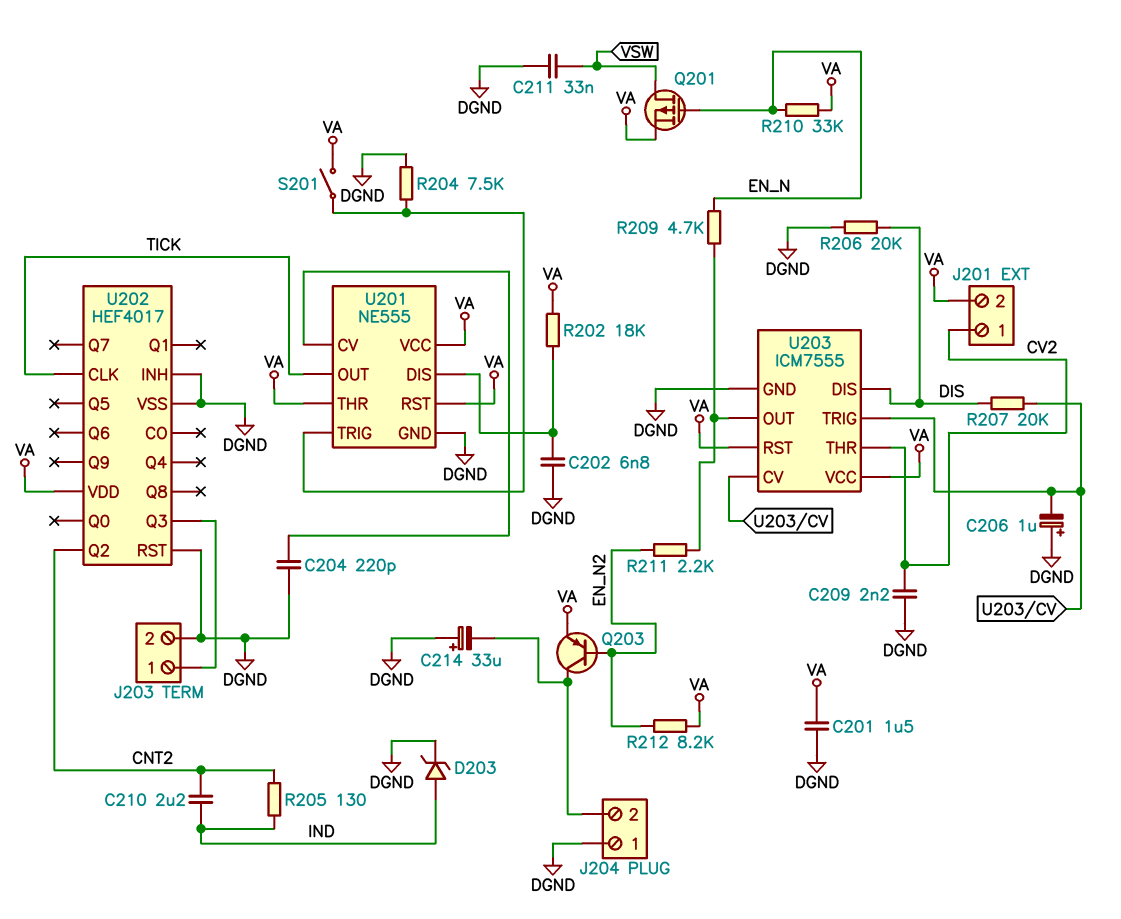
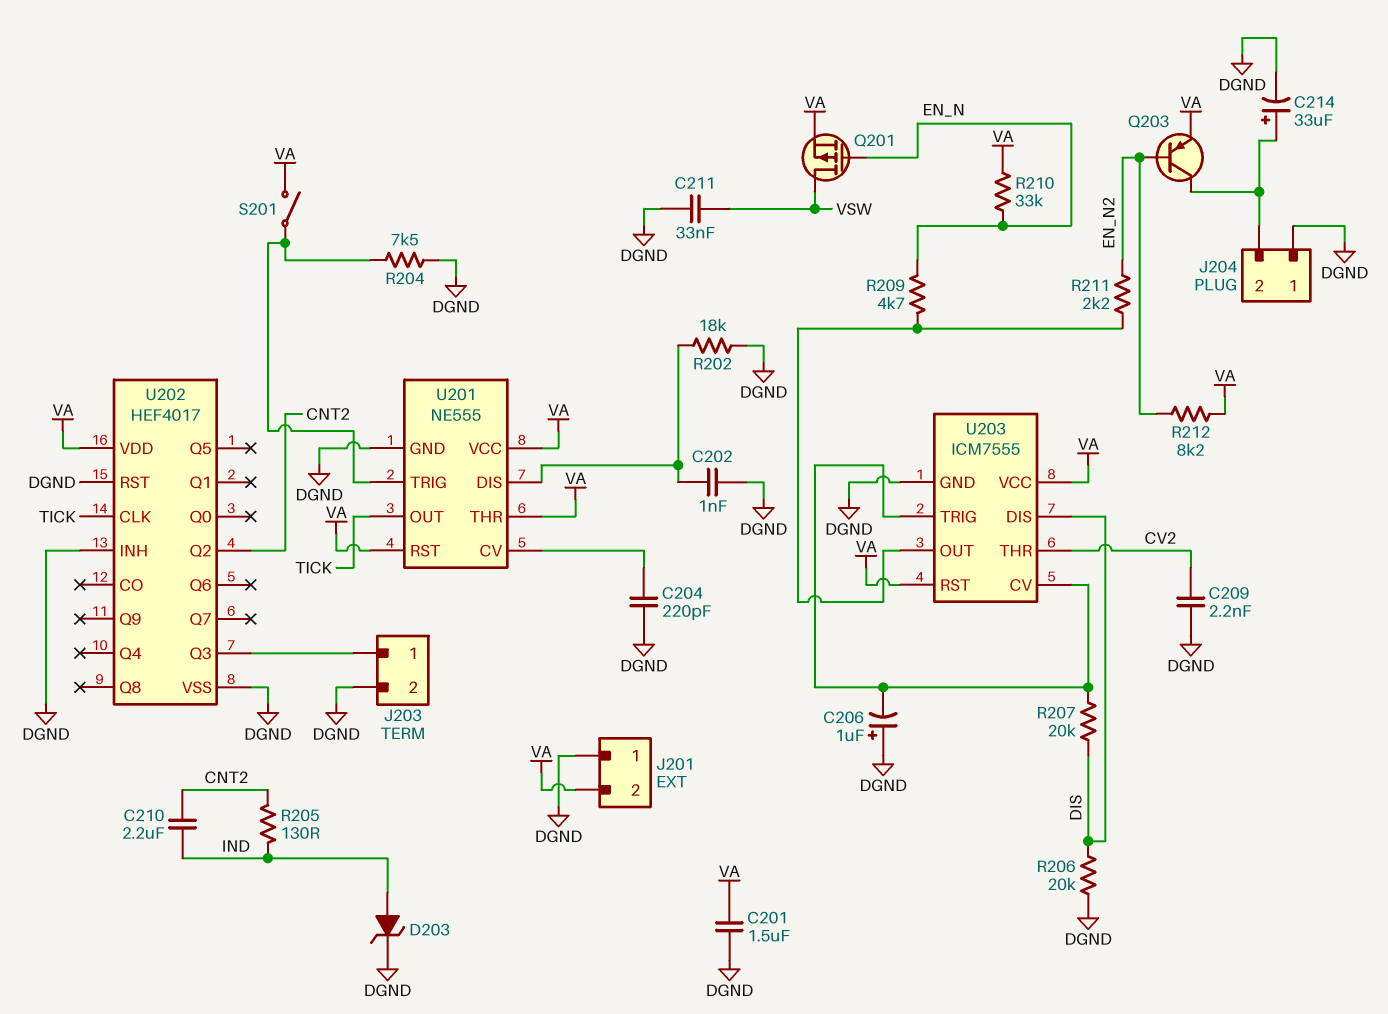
C202: 6.8nF (DGND, U201/DIS) -> 1nF (DGND, U201/DIS)
C214: 33uF (plus DGND, minus J204/2) -> 33uF (plus J204/2, minus DGND)
J201 pin 1: CV2 -> DGND
R202: 18k (U201/DIS, VA) -> 18k (DGND, U201/DIS)

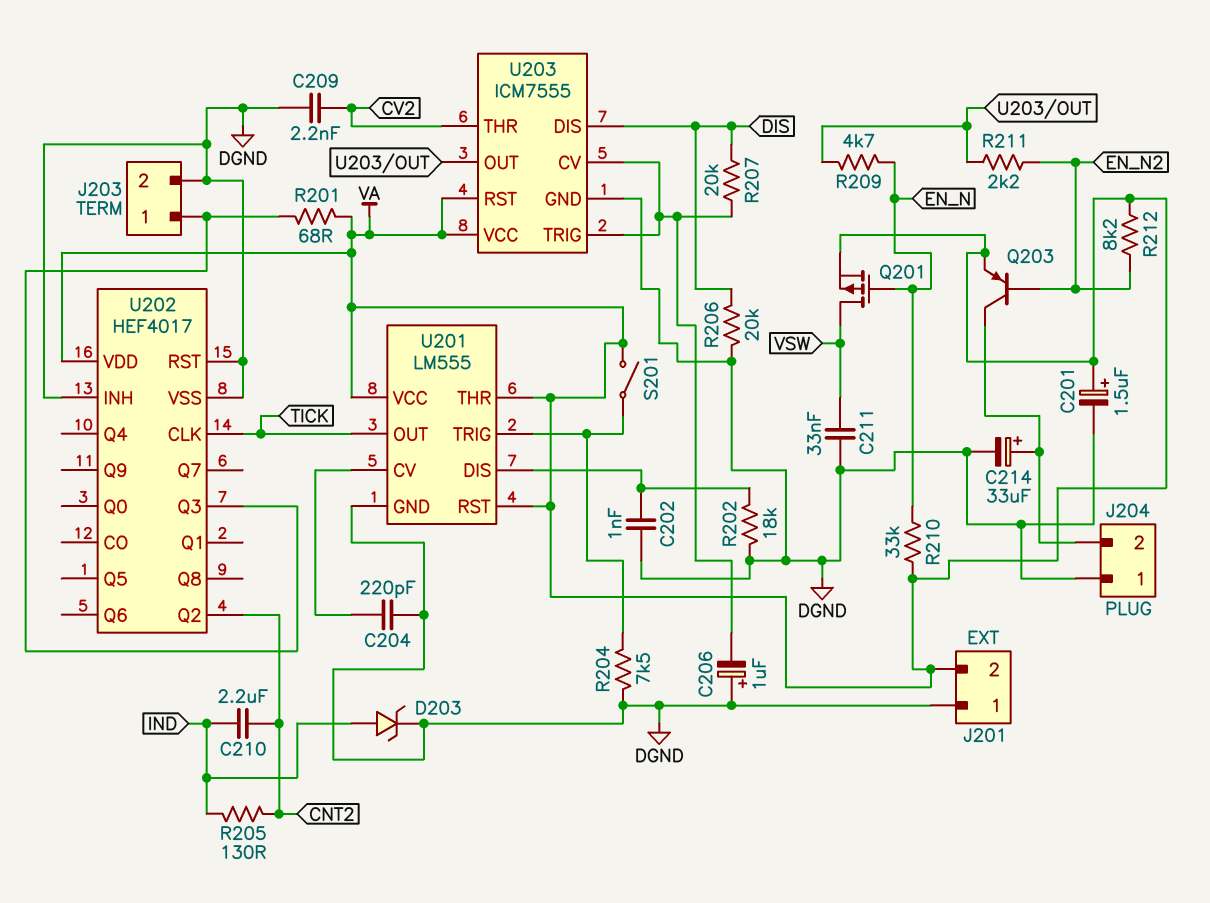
C201: 1.5uF (DGND, VA) -> 1.5uF (plus VA, minus DGND)
R201: none -> 68 (J203/1, VA)
U201: NE555 -> LM555

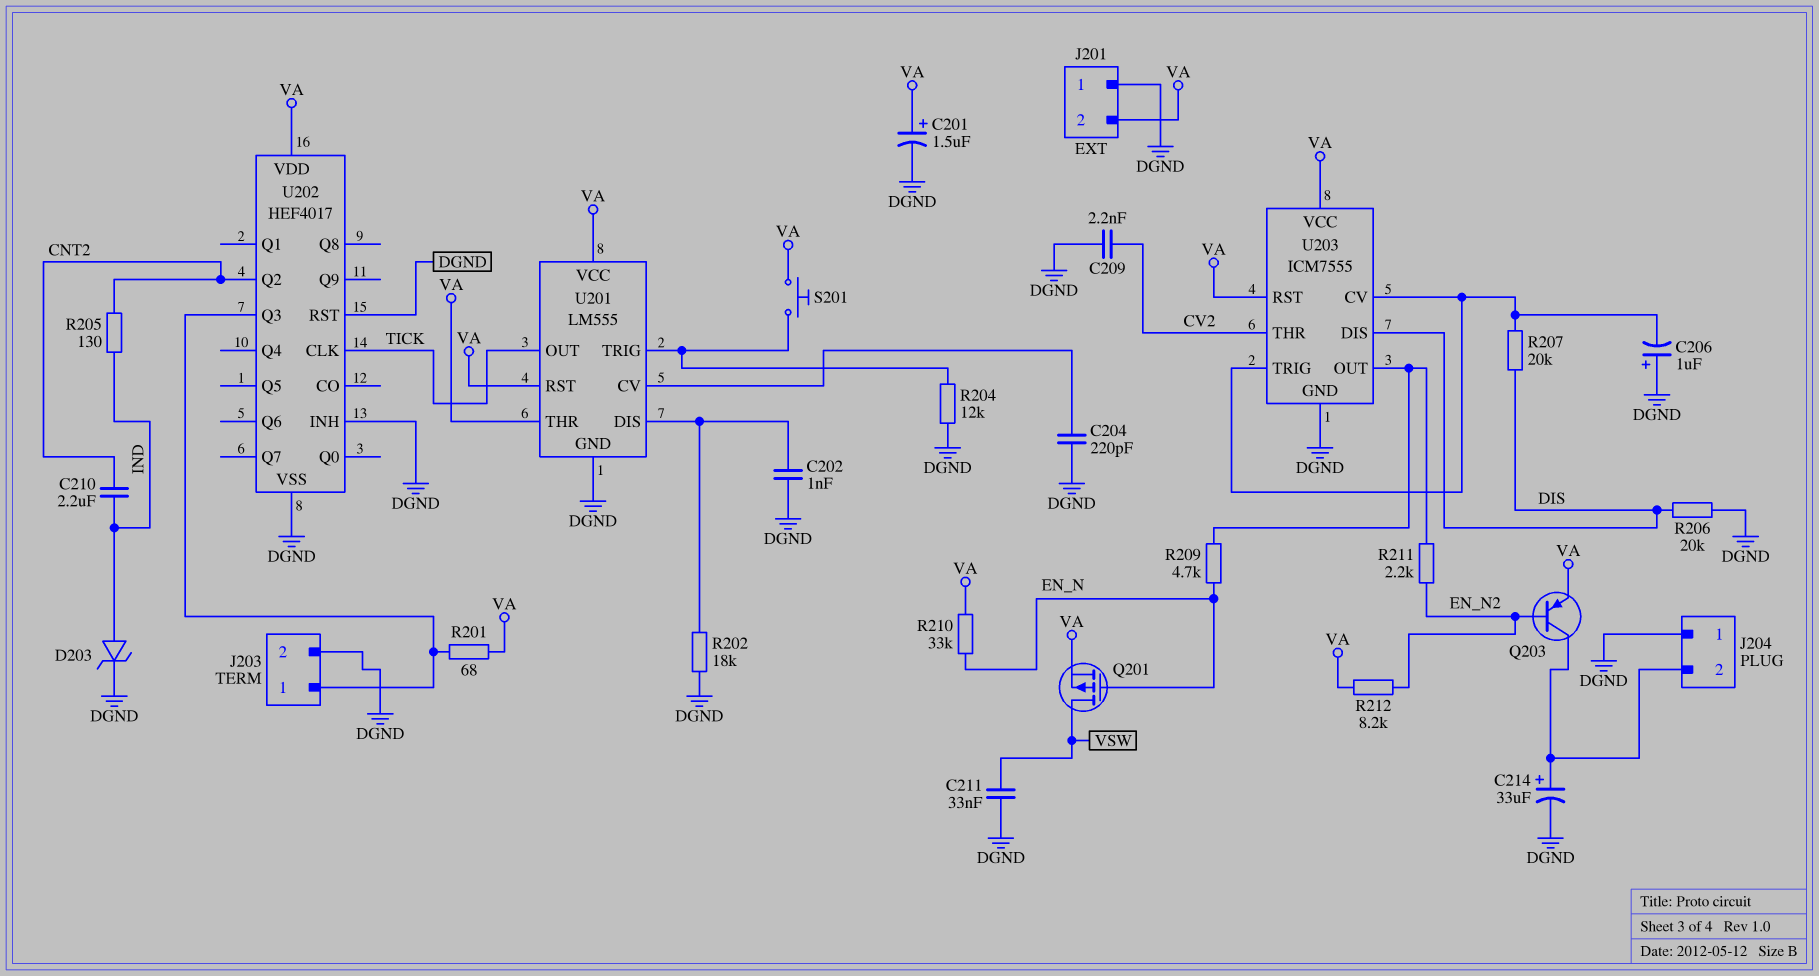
R204: 7.5k (DGND, U201/TRIG) -> 12k (DGND, U201/TRIG)
S201: switch (U201/TRIG, VA) -> button (U201/TRIG, VA)

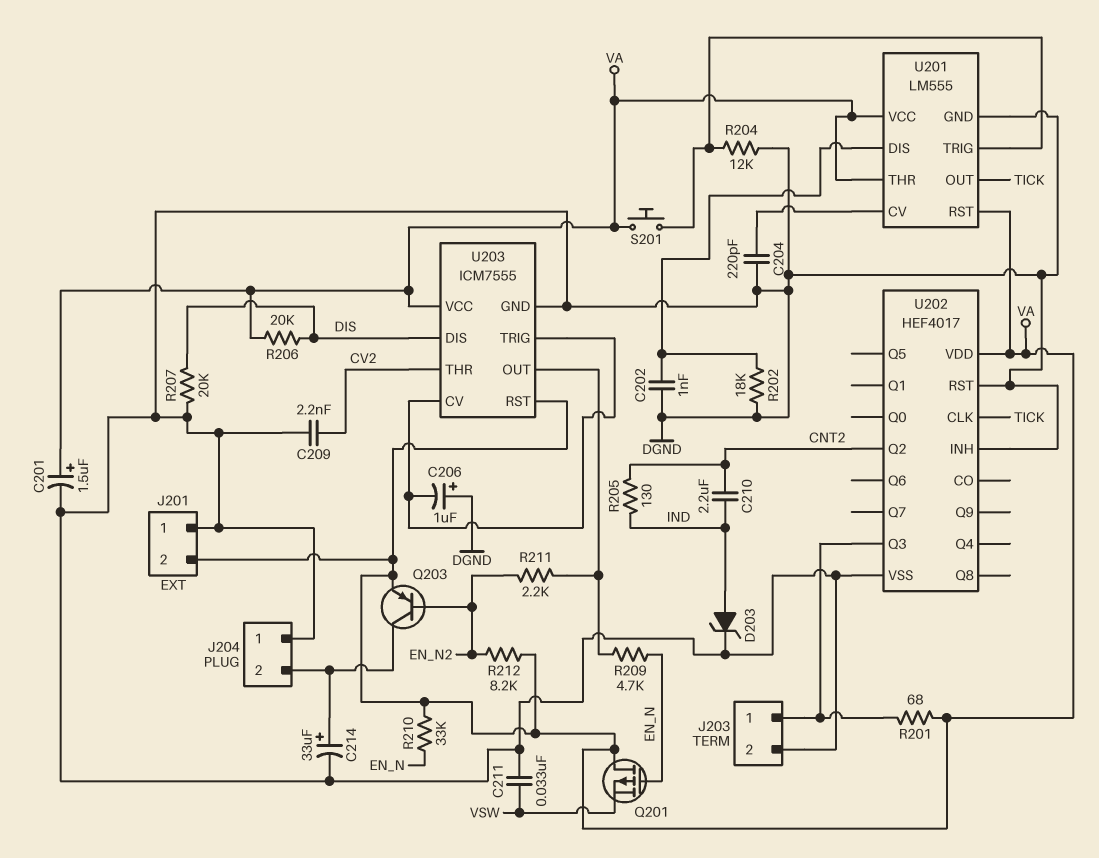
Q201: PMOS (G EN_N, D VSW, S VA) -> PMOS (G EN_N, D VA, S VSW)
R206: 20k (DGND, DIS) -> 20k (DIS, VA)
R207: 20k (DIS, U203/CV) -> 20k (DGND, DIS)

